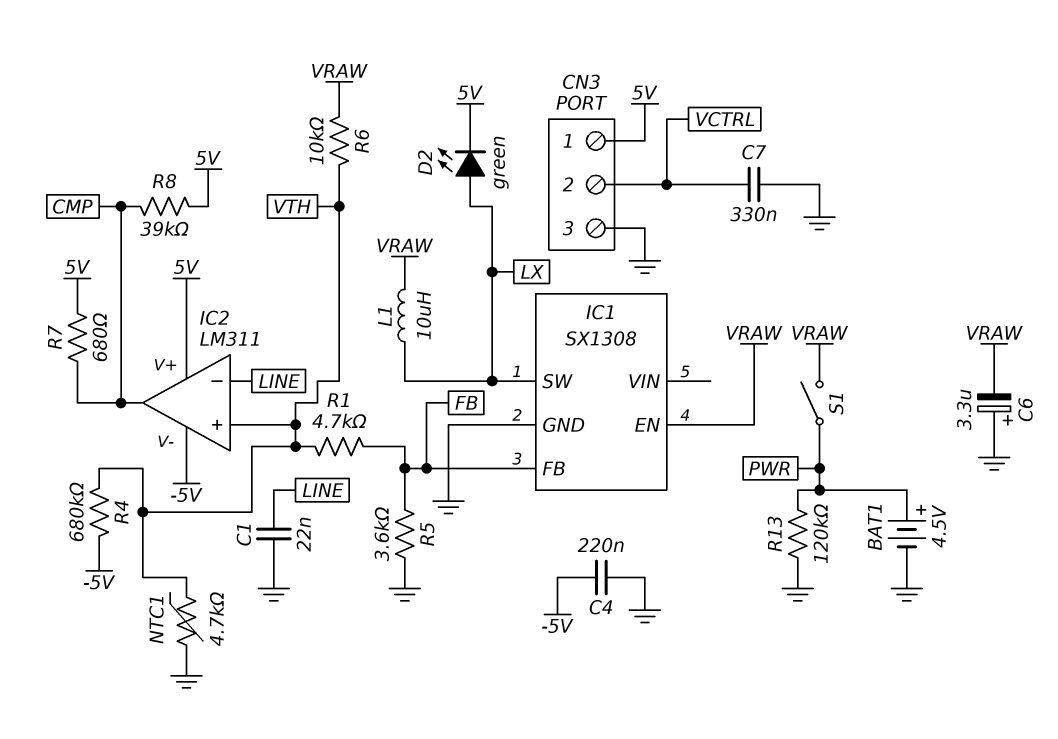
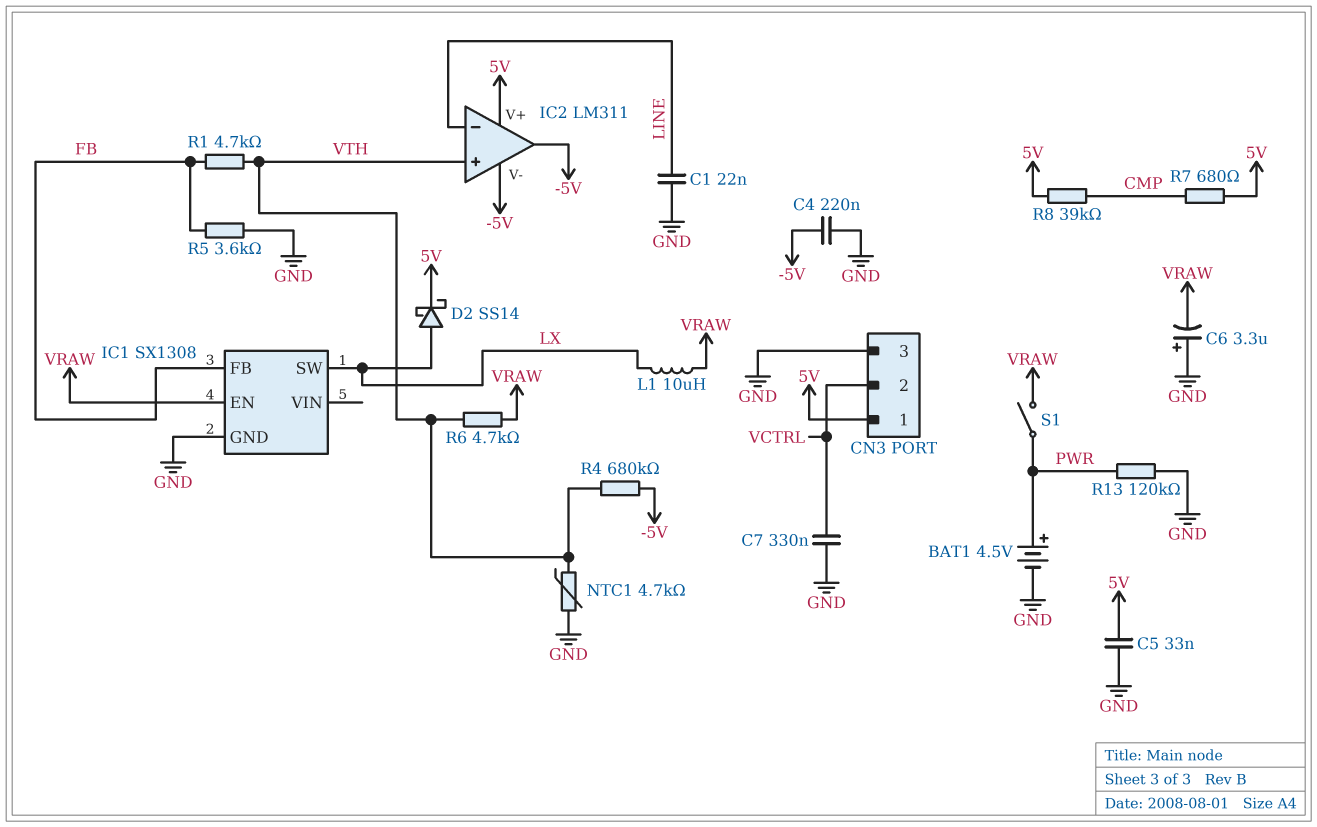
C5: none -> 33nF (5V, GND)
D2: LED green (A LX, K 5V) -> schottky SS14 (A LX, K 5V)
IC2 pin out: CMP -> -5V
R6: 10k (VRAW, VTH) -> 4.7k (VRAW, VTH)

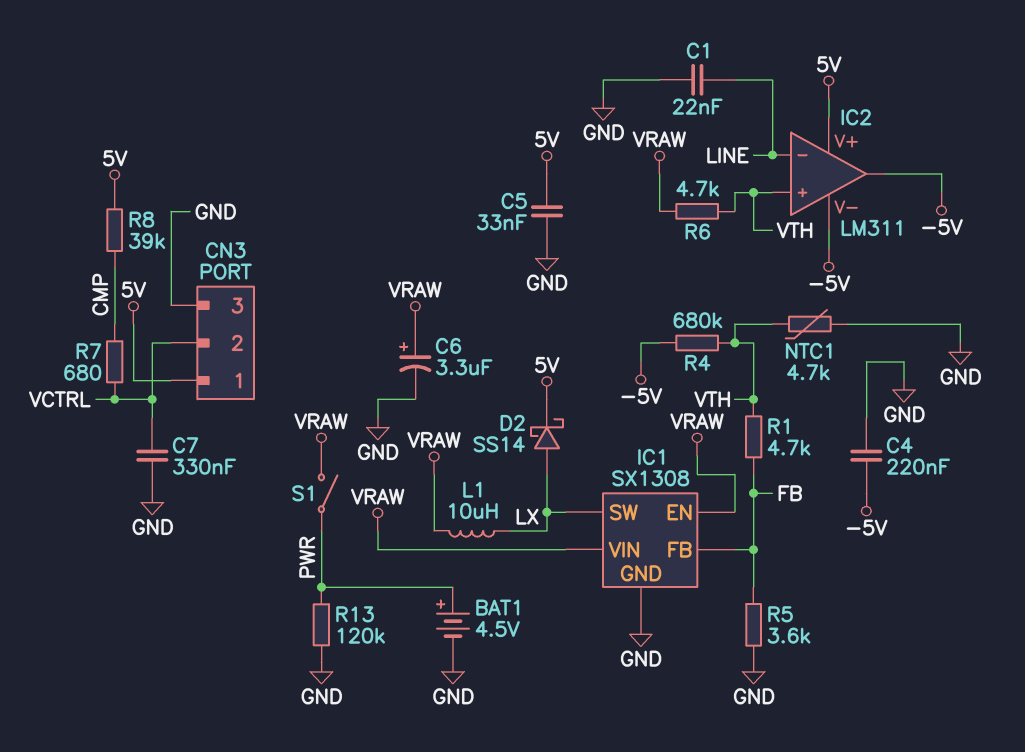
C6: 3.3uF (plus GND, minus VRAW) -> 3.3uF (plus VRAW, minus GND)
IC1 pin VIN: none -> VRAW
R7: 680 (5V, CMP) -> 680 (CMP, VCTRL)

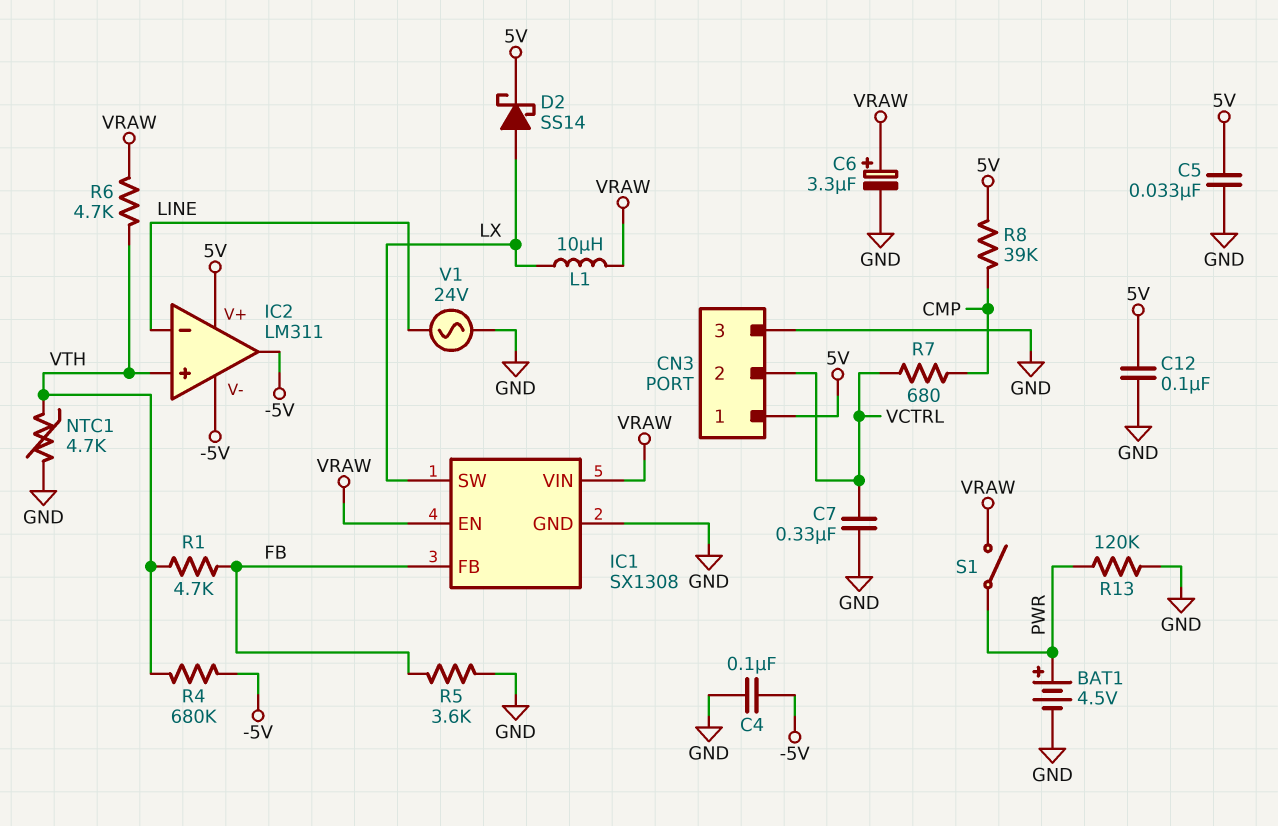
C1: 22nF (GND, LINE) -> none
C4: 220nF (-5V, GND) -> 100nF (-5V, GND)
C12: none -> 100nF (5V, GND)
V1: none -> AC 24V (GND, LINE)

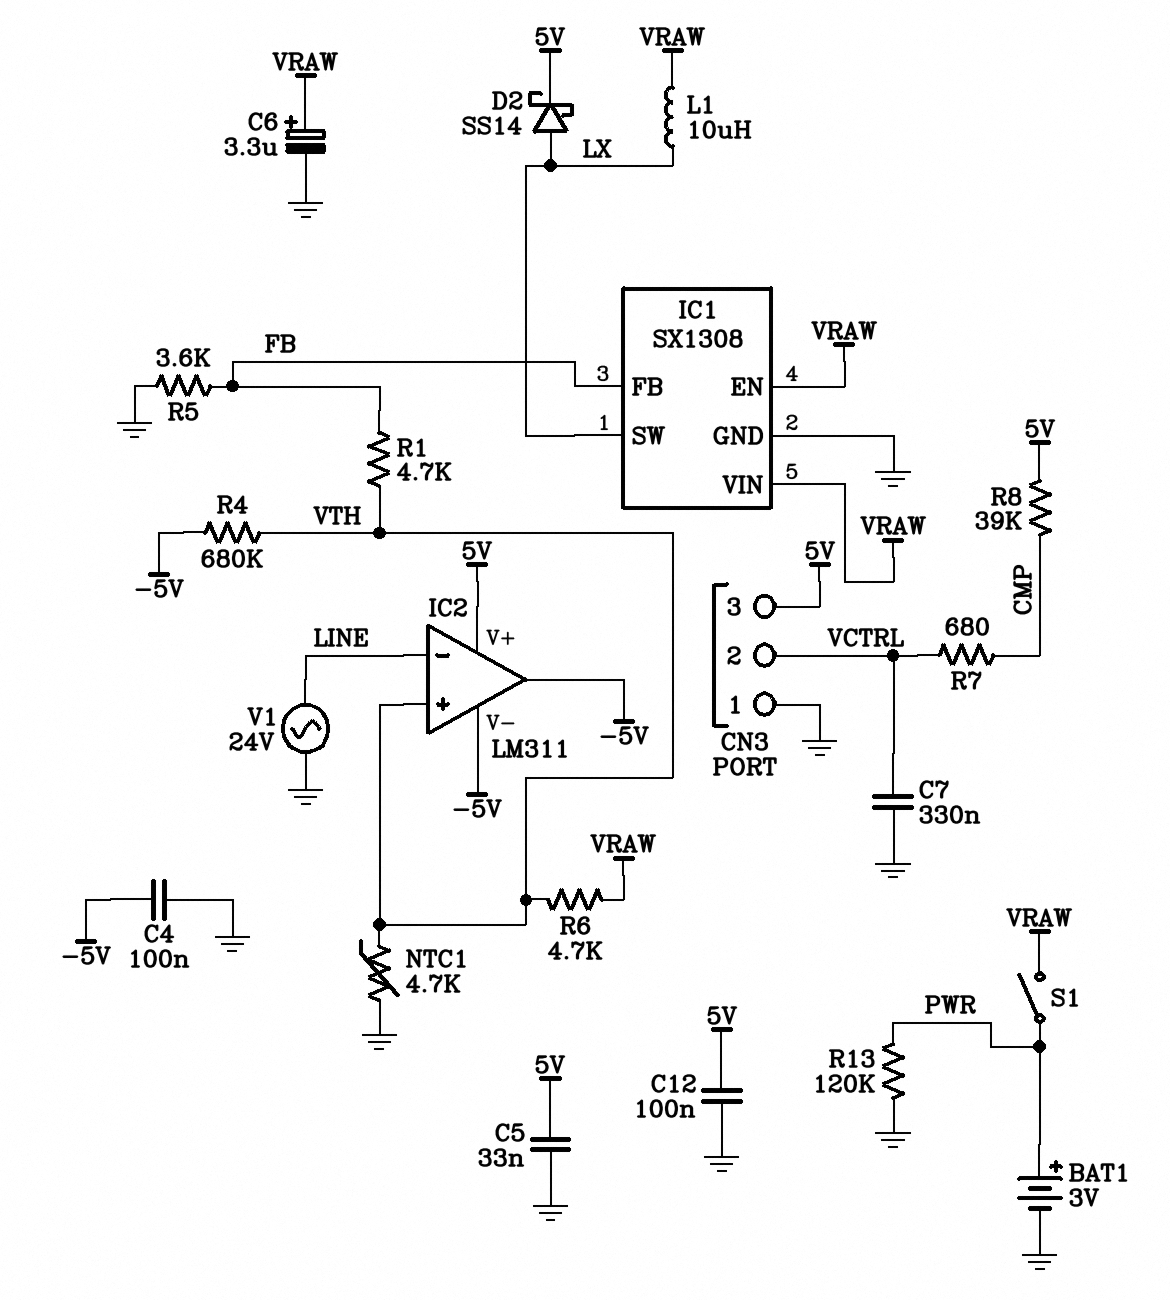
BAT1: 4.5V (plus PWR, minus GND) -> 3V (plus PWR, minus GND)
CN3 pin 1: 5V -> GND
CN3 pin 3: GND -> 5V

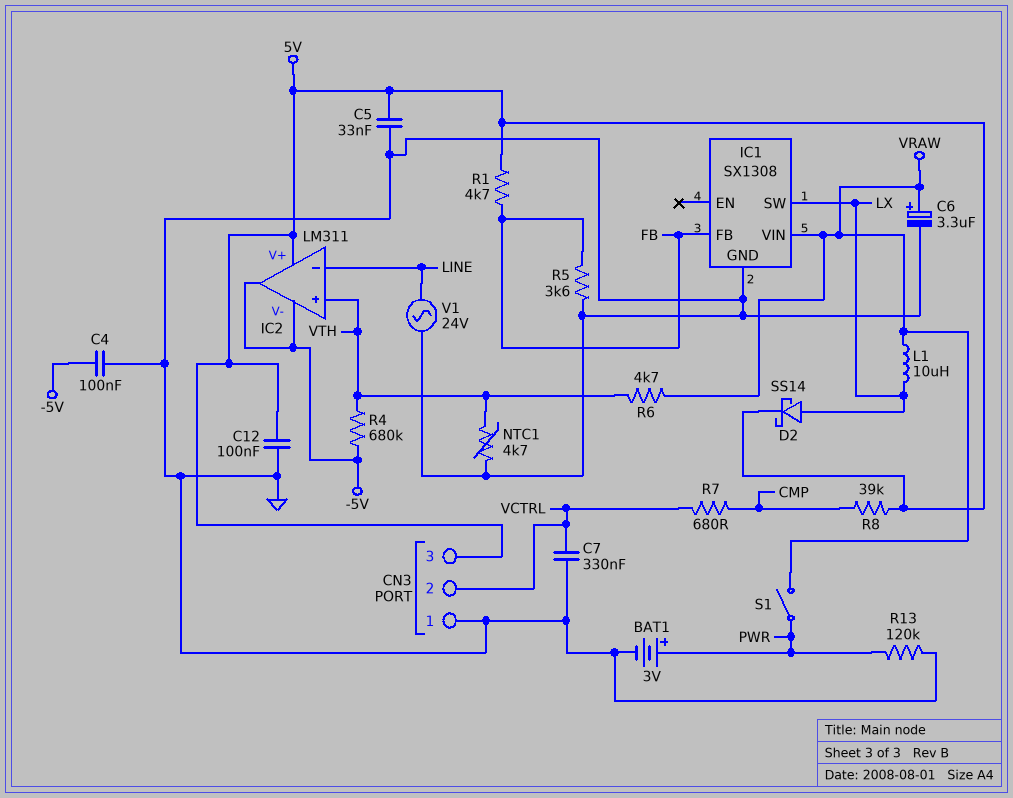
IC1 pin EN: VRAW -> none
R1: 4.7k (FB, VTH) -> 4.7k (5V, FB)

